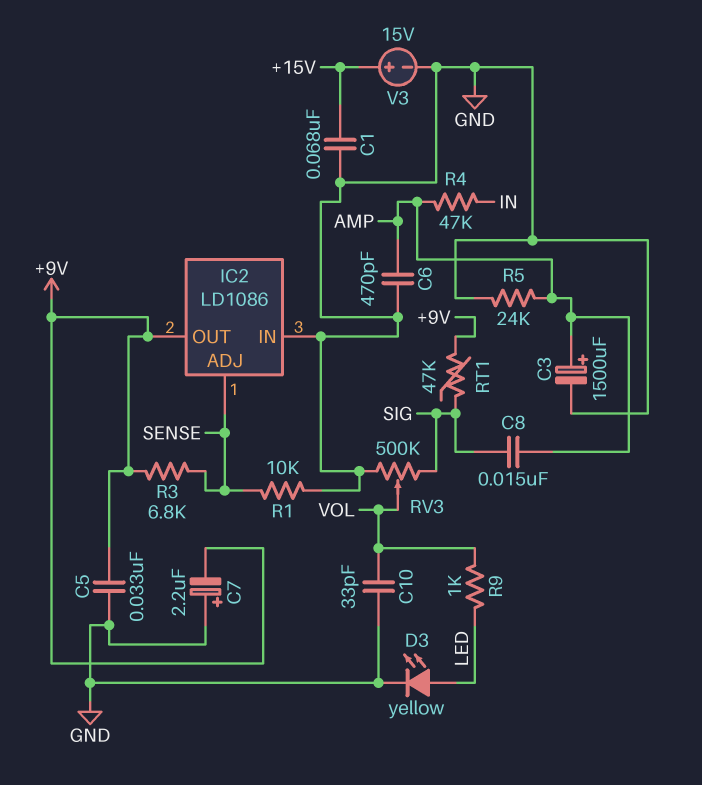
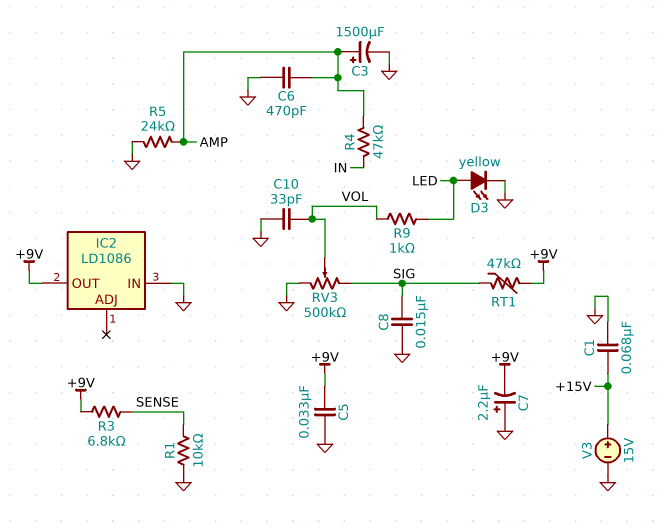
C8: 15nF (AMP, SIG) -> 15nF (GND, SIG)
IC2 pin ADJ: SENSE -> none

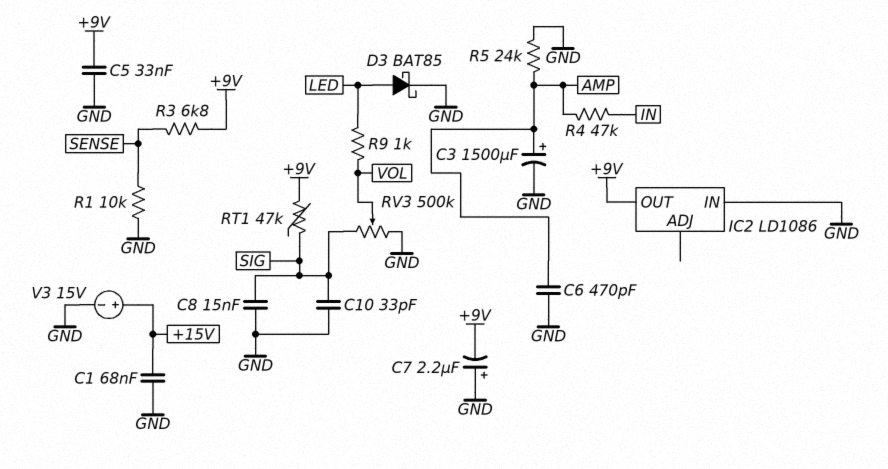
C10: 33pF (GND, VOL) -> 33pF (GND, SIG)
D3: LED yellow (A LED, K GND) -> schottky BAT85 (A LED, K GND)

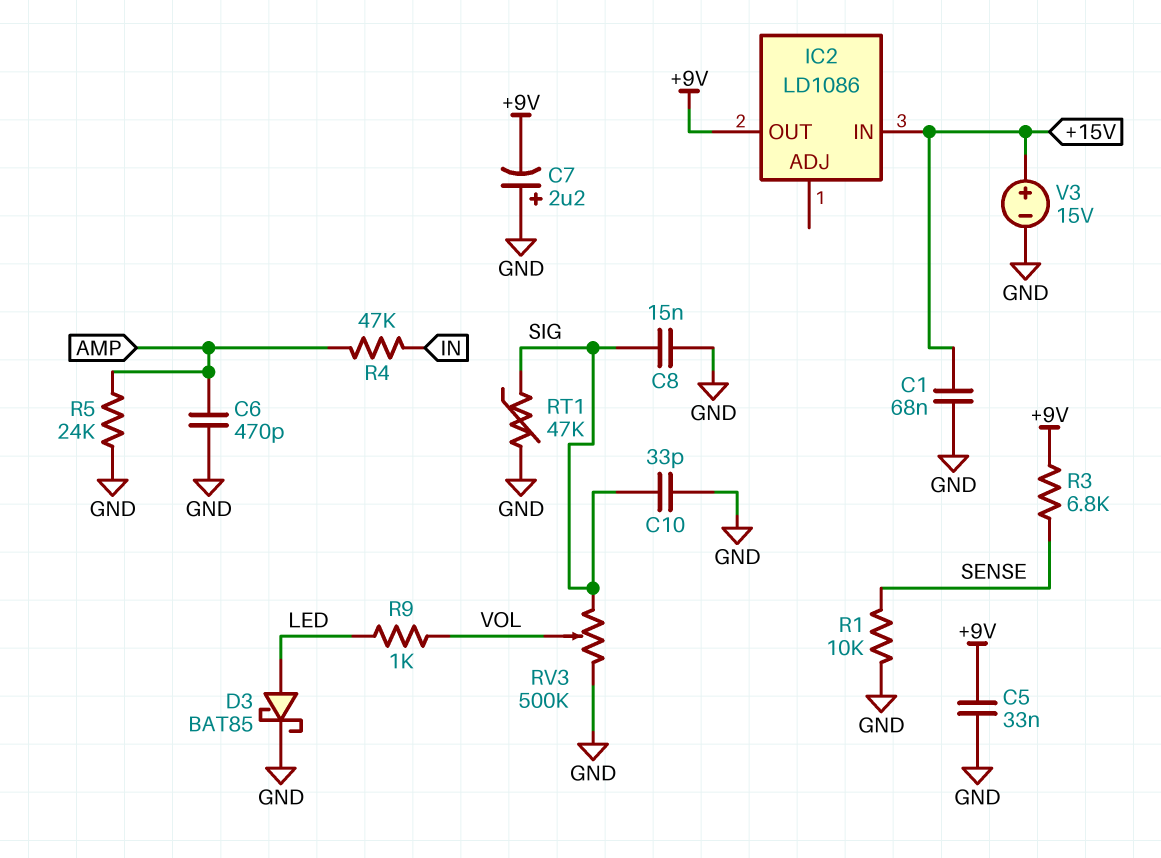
C3: 1500uF (plus AMP, minus GND) -> none
IC2 pin IN: GND -> +15V
RT1: 47k (+9V, SIG) -> 47k (GND, SIG)

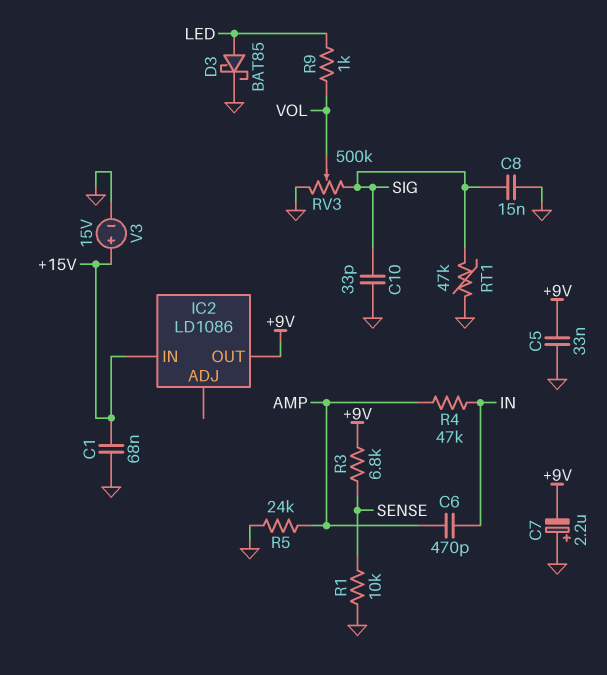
C6: 470pF (AMP, GND) -> 470pF (AMP, IN)

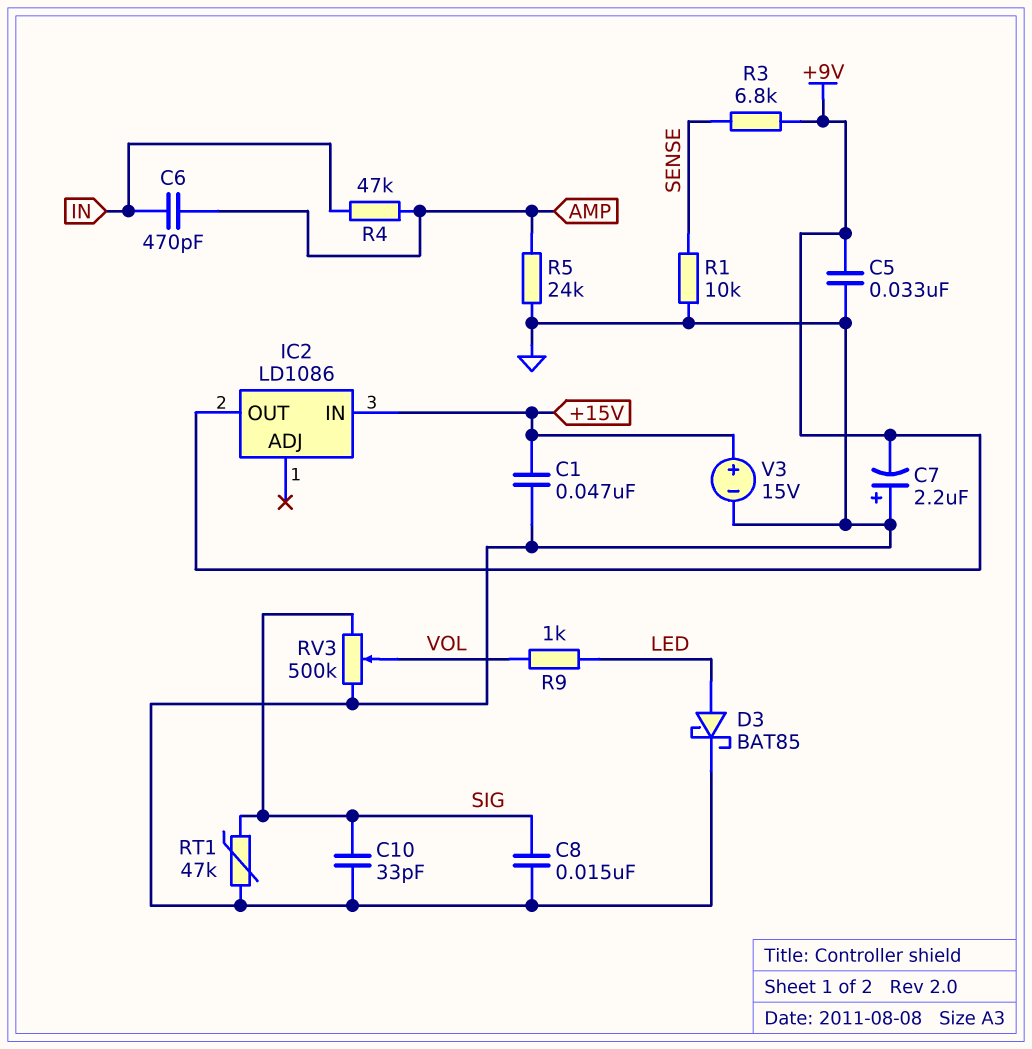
C1: 68nF (+15V, GND) -> 47nF (+15V, GND)

